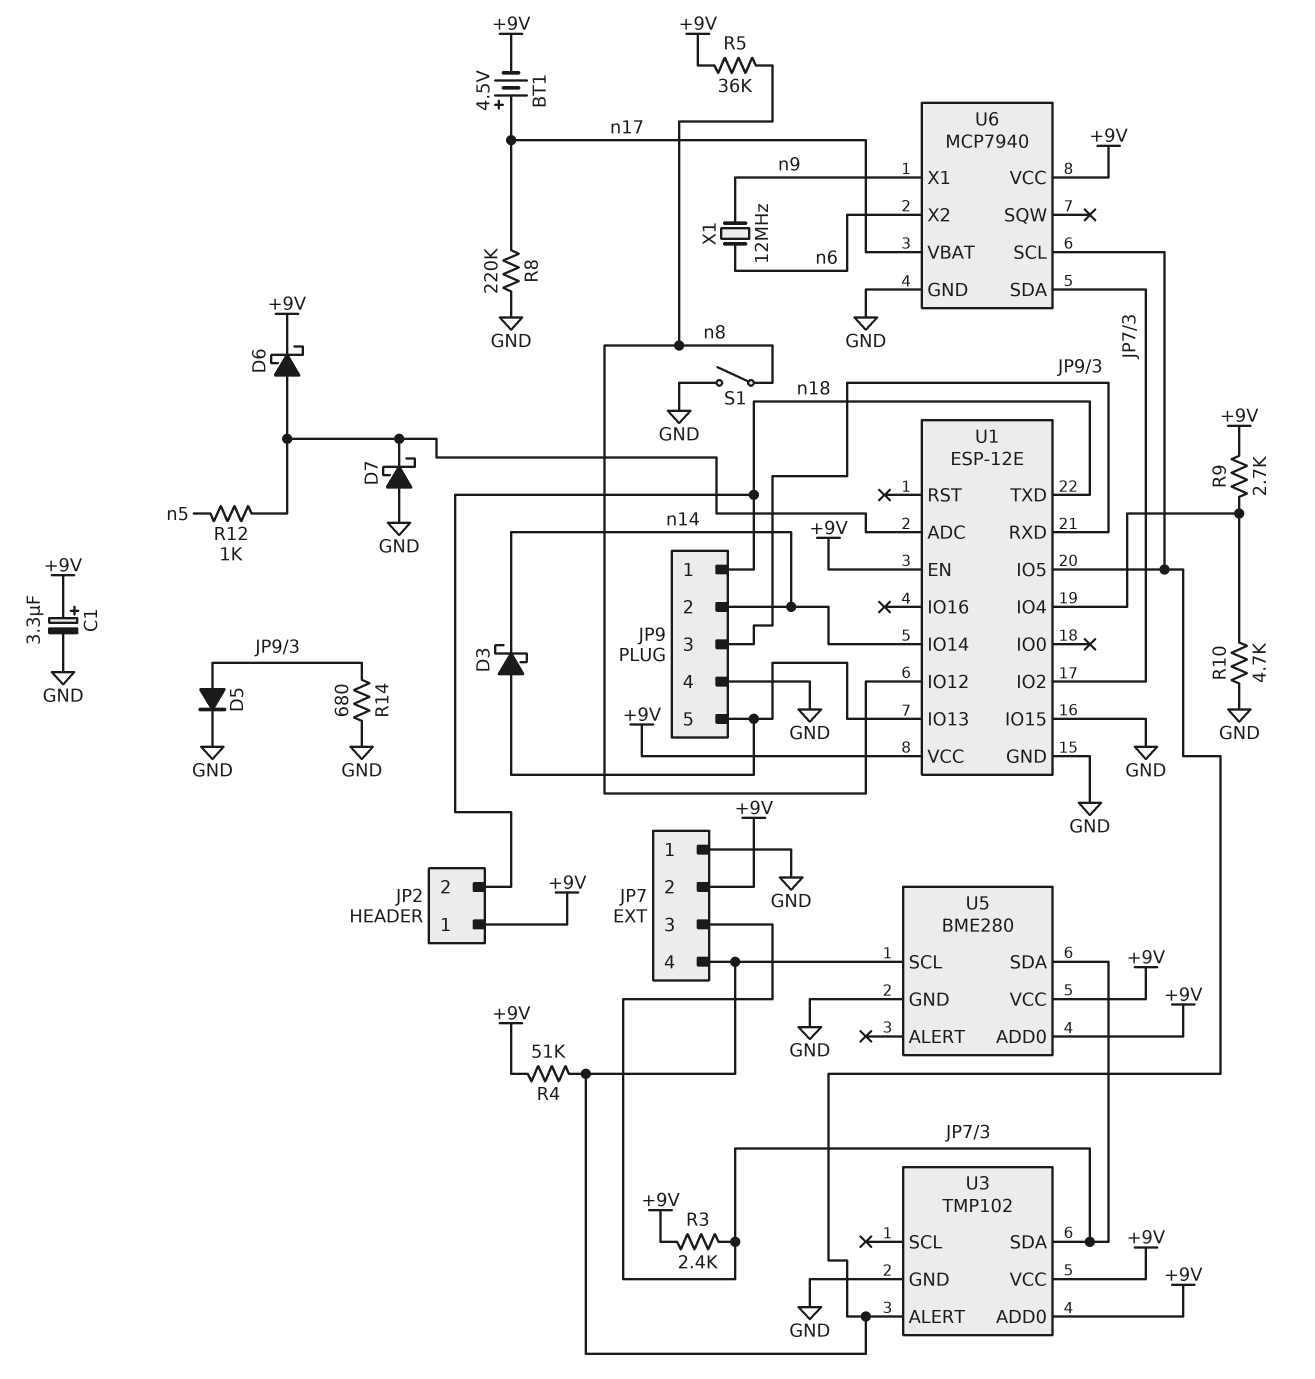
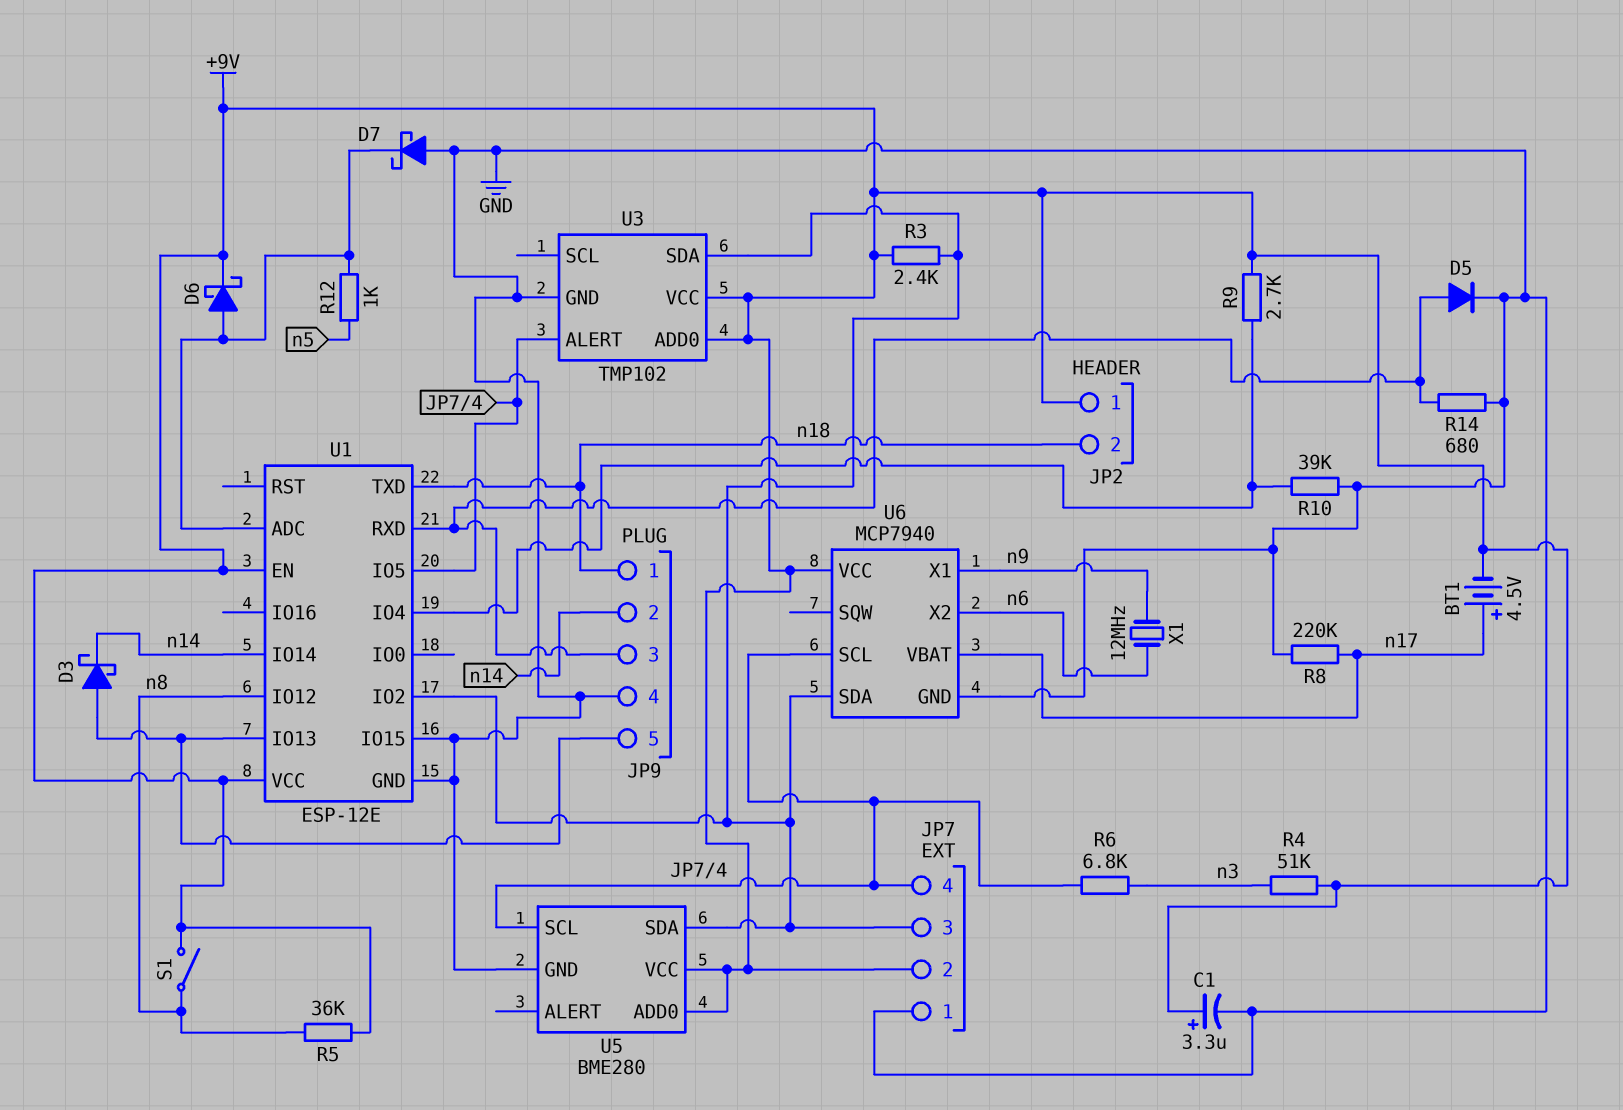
R4: 51k (+9V, JP7/4) -> 51k (+9V, n3)
R6: none -> 6.8k (JP7/4, n3)
R10: 4.7k (GND, U1/IO4) -> 39k (GND, U1/IO4)
S1: switch (GND, n8) -> switch (+9V, n8)

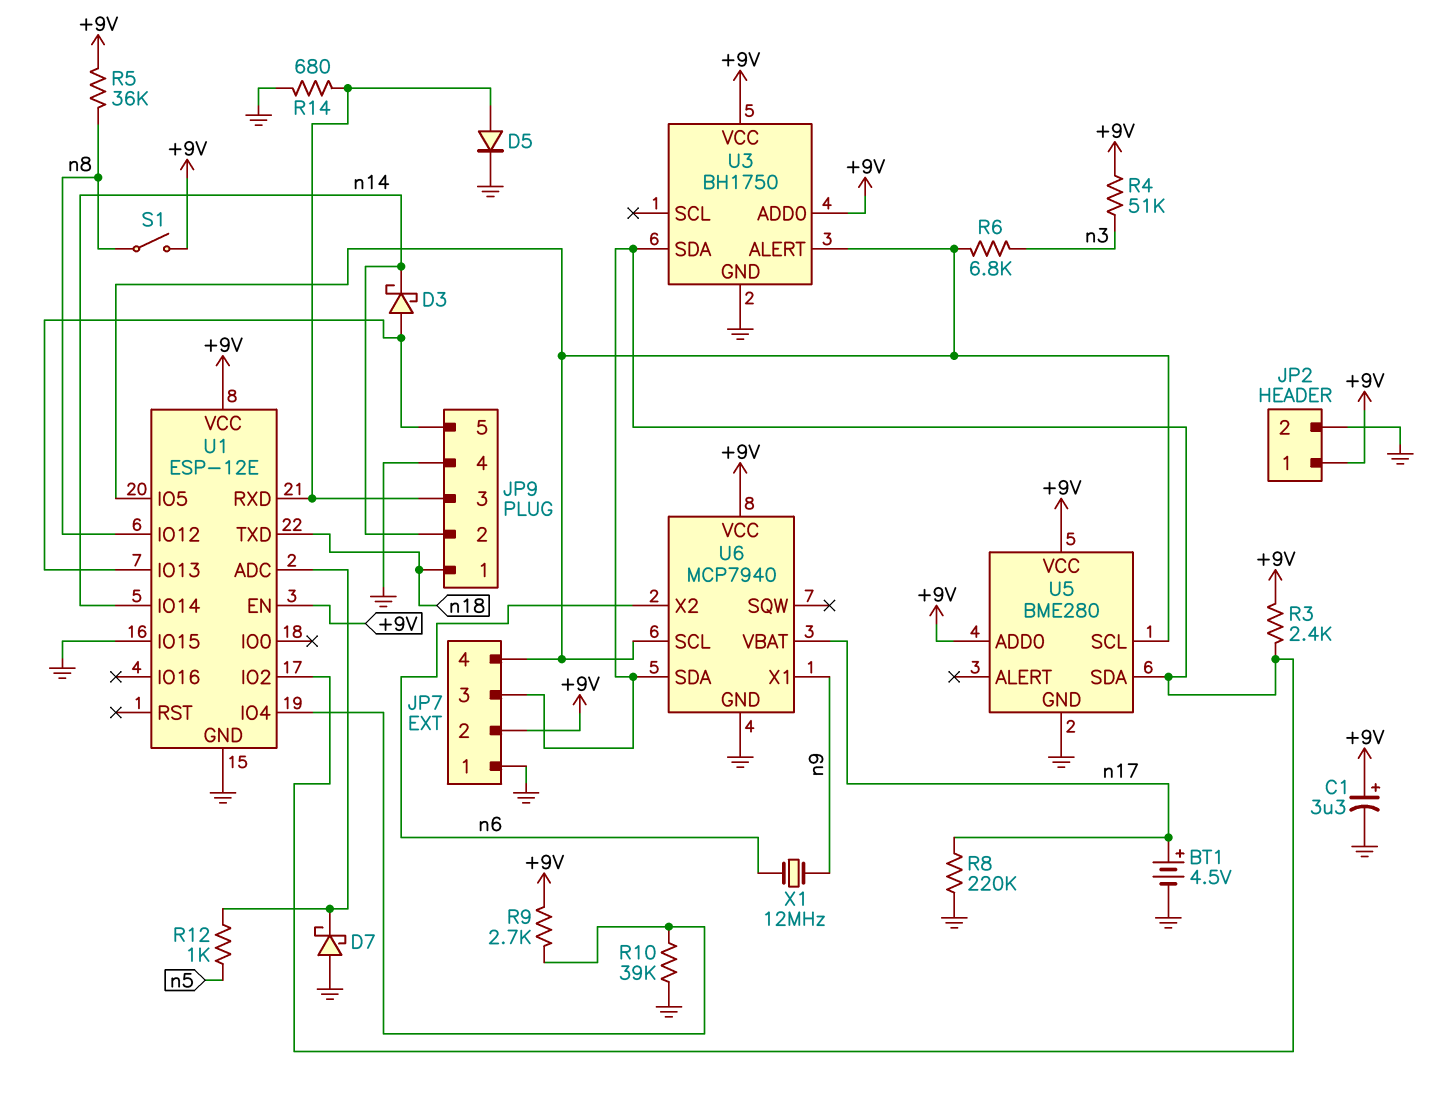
BT1: 4.5V (plus n17, minus +9V) -> 4.5V (plus n17, minus GND)
D6: schottky (A U1/ADC, K +9V) -> none
JP2 pin 2: n18 -> GND
U3: TMP102 -> BH1750

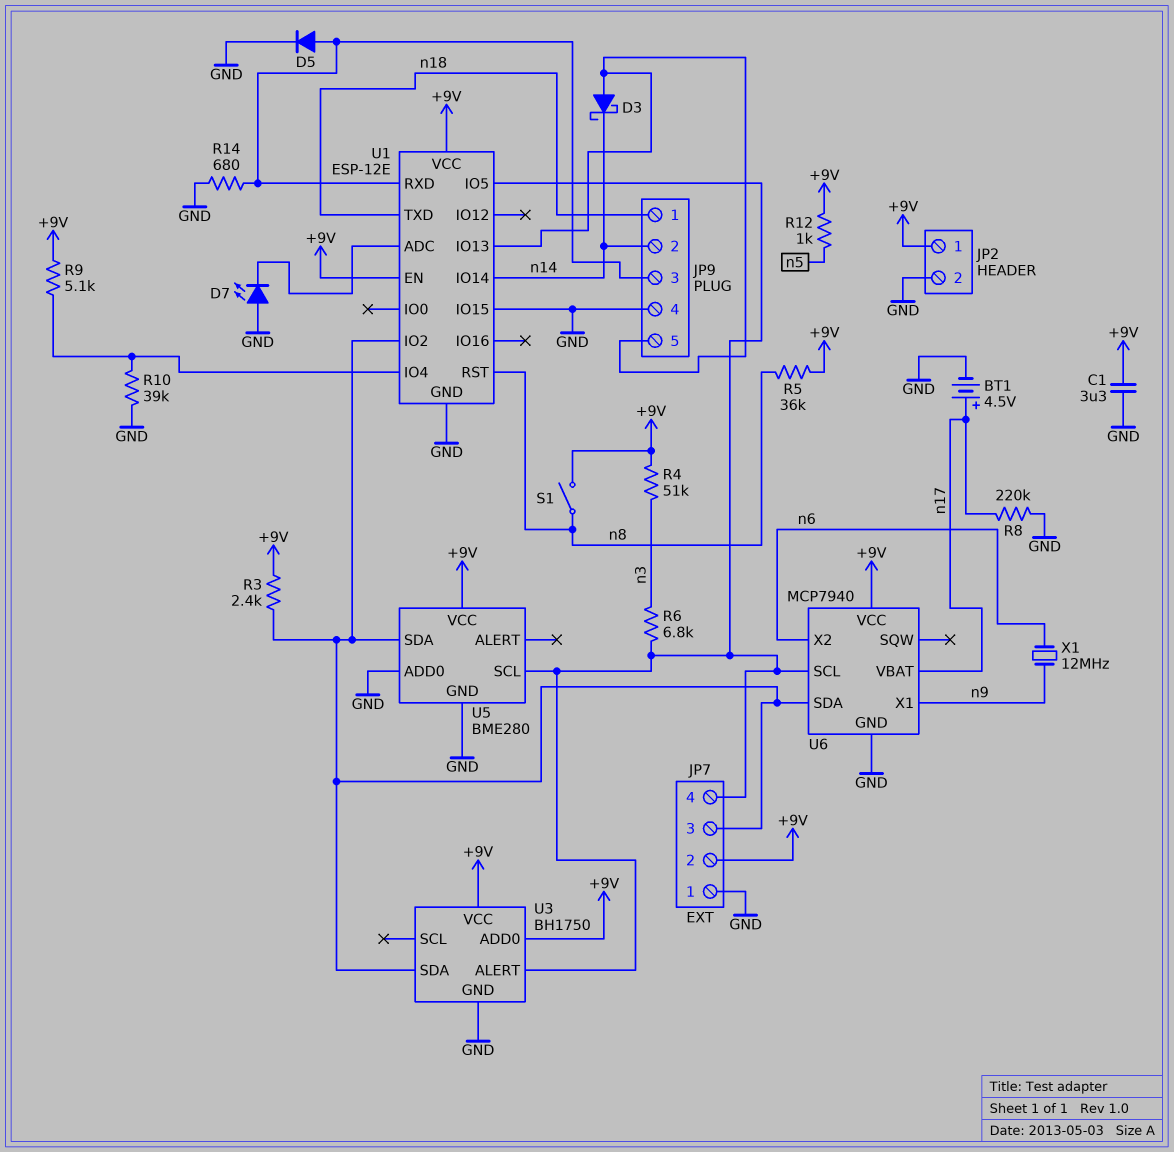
C1: 3.3uF (plus +9V, minus GND) -> 3.3uF (+9V, GND)
D7: schottky (A GND, K U1/ADC) -> LED (A GND, K U1/ADC)
R9: 2.7k (+9V, U1/IO4) -> 5.1k (+9V, U1/IO4)
R12: 1k (U1/ADC, n5) -> 1k (+9V, n5)
U1 pin IO12: n8 -> none
U1 pin RST: none -> n8
U5 pin ADD0: +9V -> GND

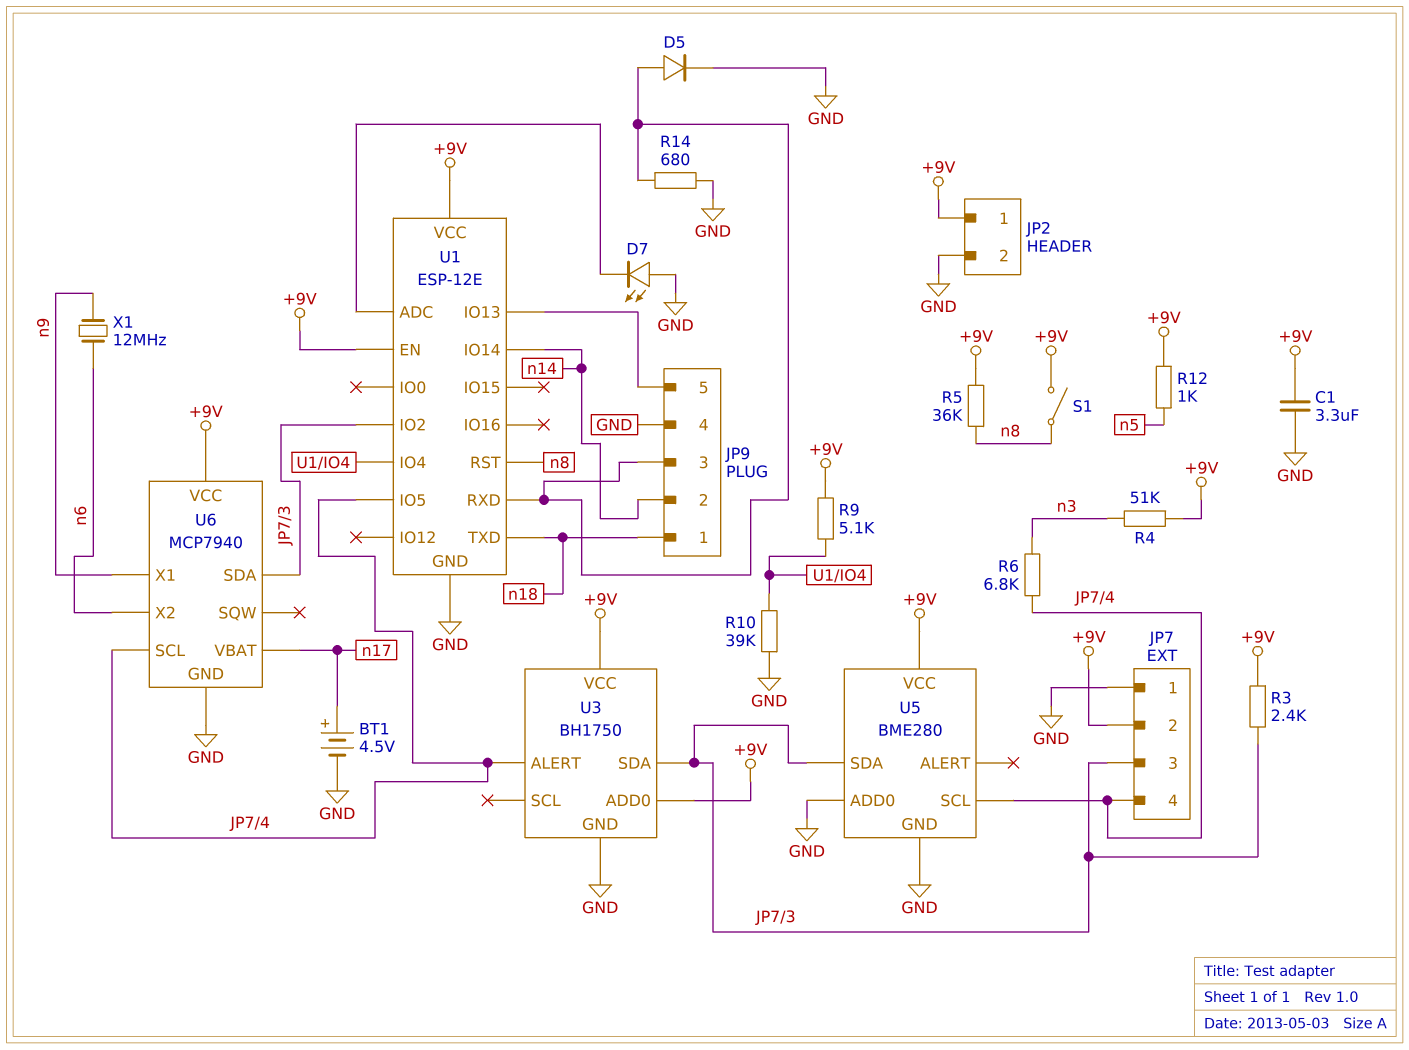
D3: schottky (A JP9/5, K n14) -> none
R8: 220k (GND, n17) -> none
U1 pin IO15: GND -> none

